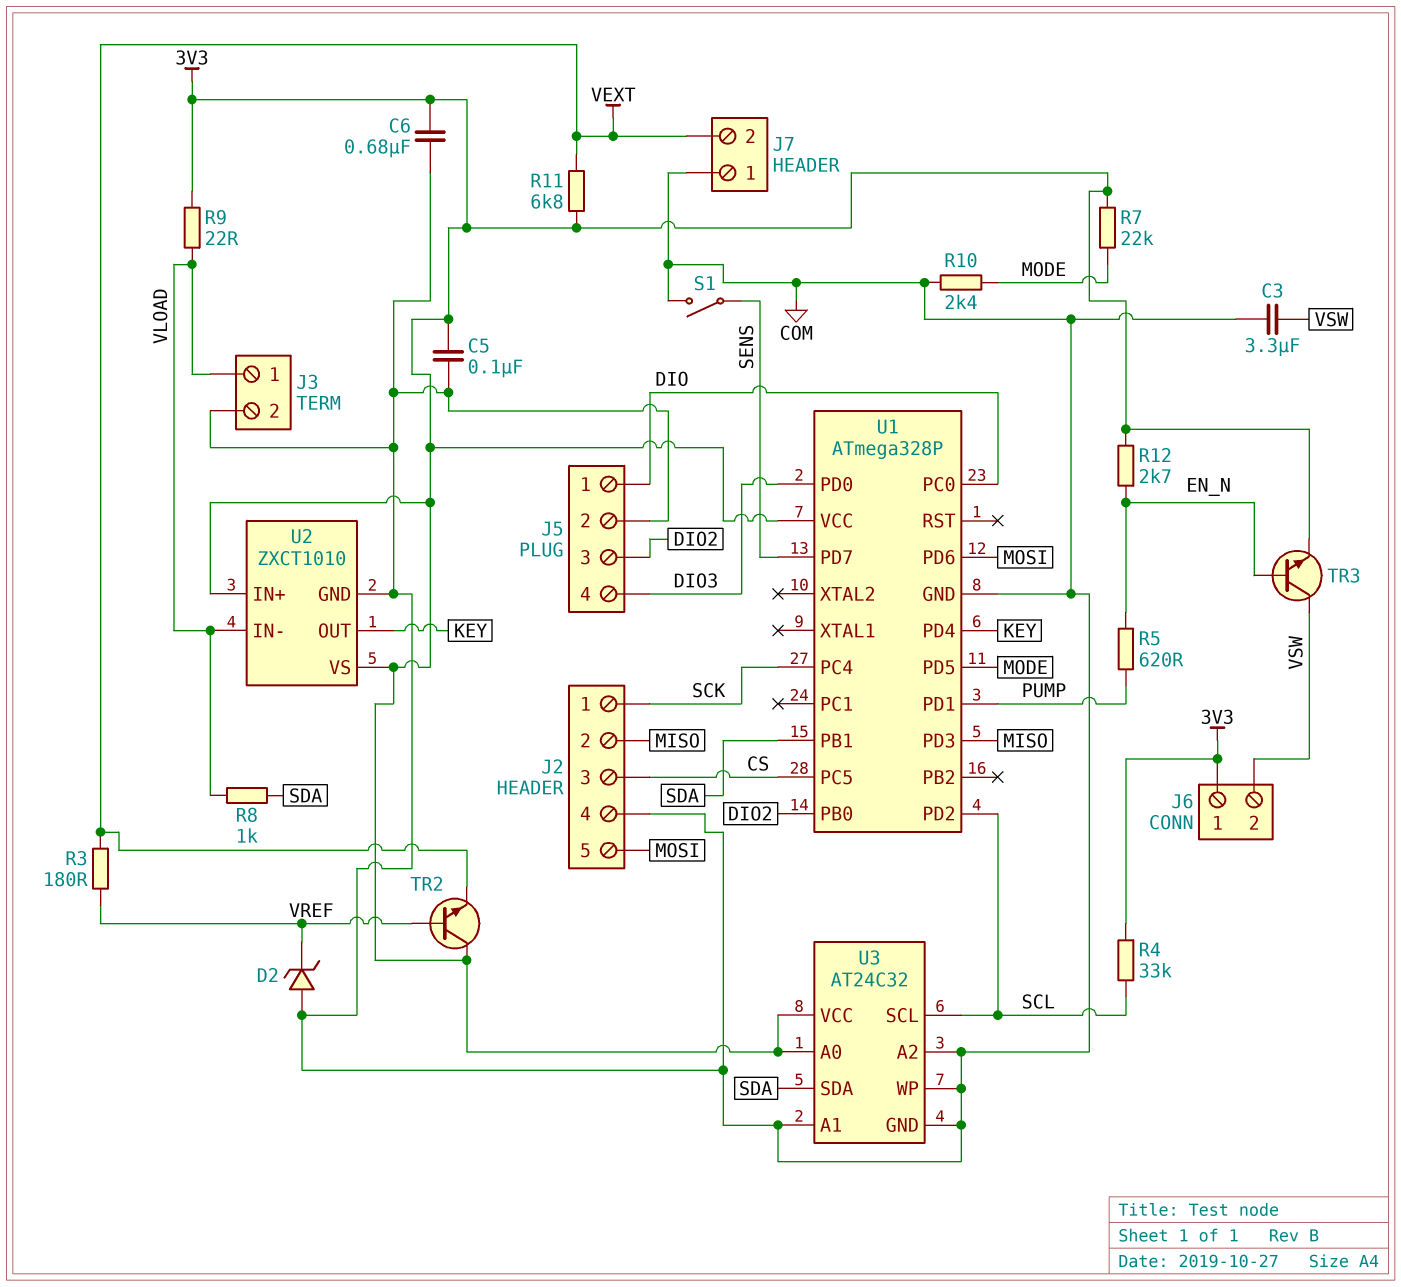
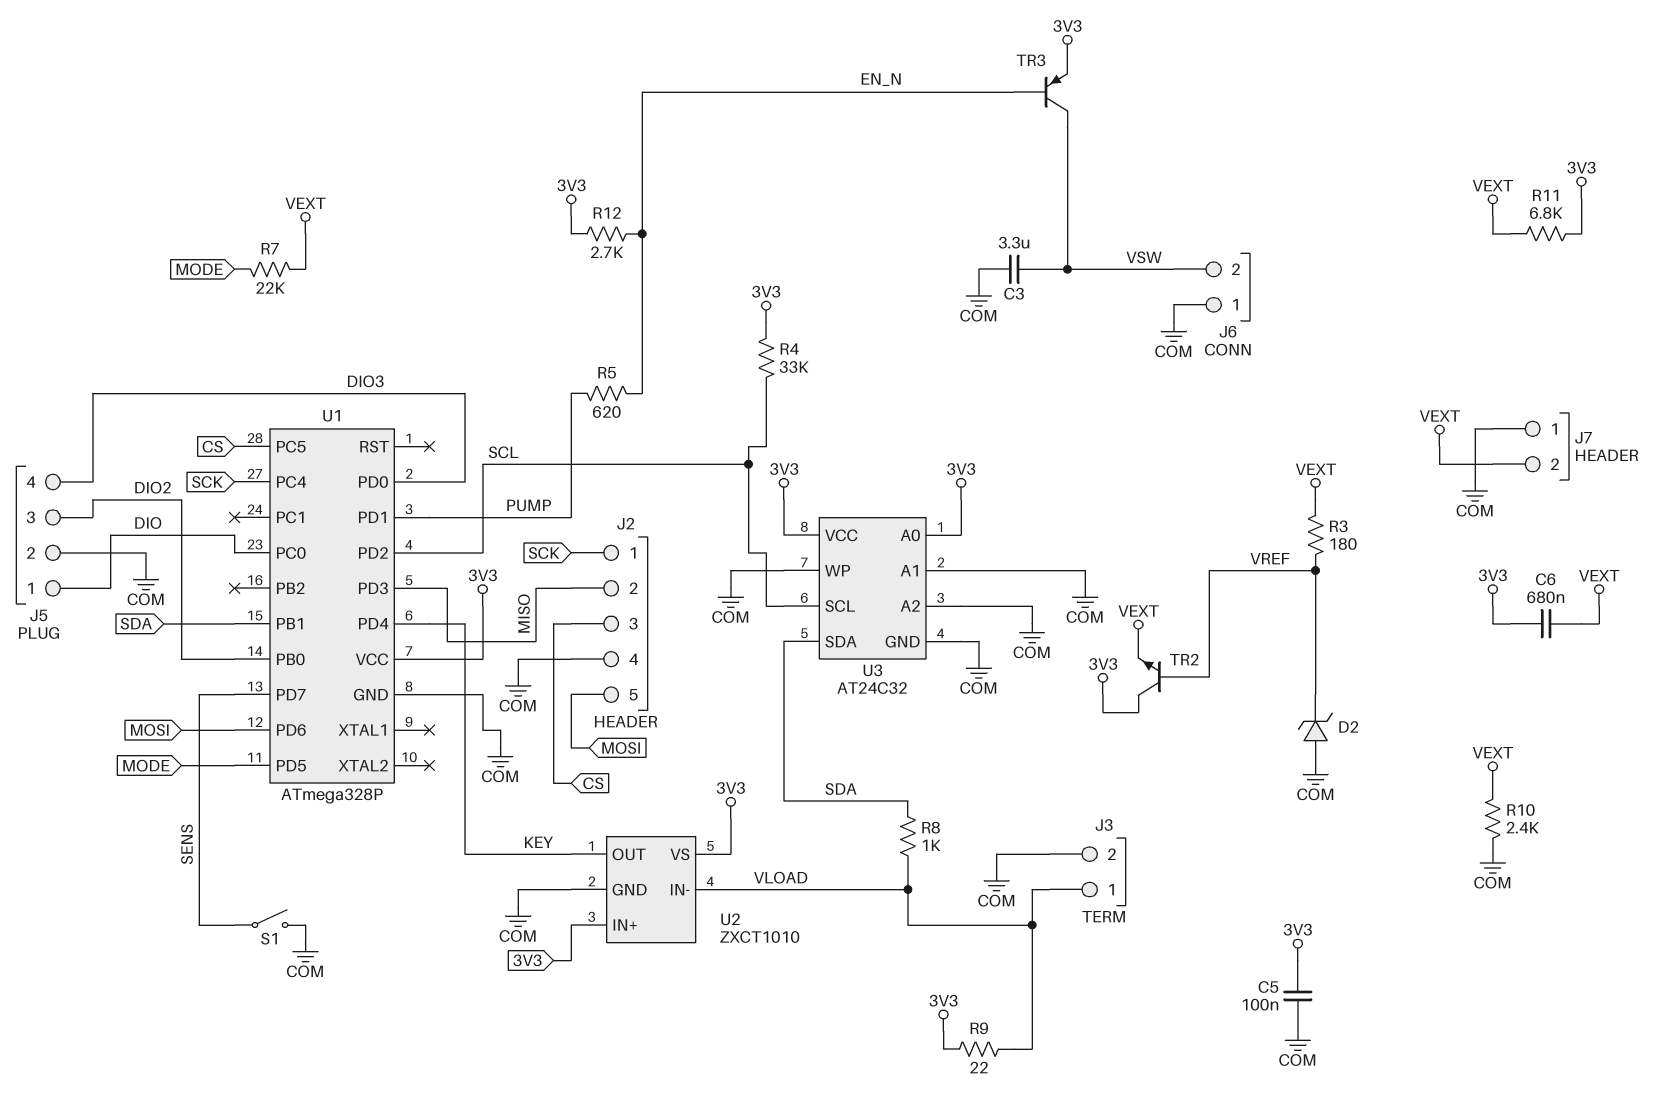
C6: 680nF (3V3, COM) -> 680nF (3V3, VEXT)
J6 pin 1: 3V3 -> COM
R7: 22k (3V3, MODE) -> 22k (MODE, VEXT)
R10: 2.4k (COM, MODE) -> 2.4k (COM, VEXT)
TR3: NPN (B EN_N, C VSW, E 3V3) -> PNP (B EN_N, C VSW, E 3V3)

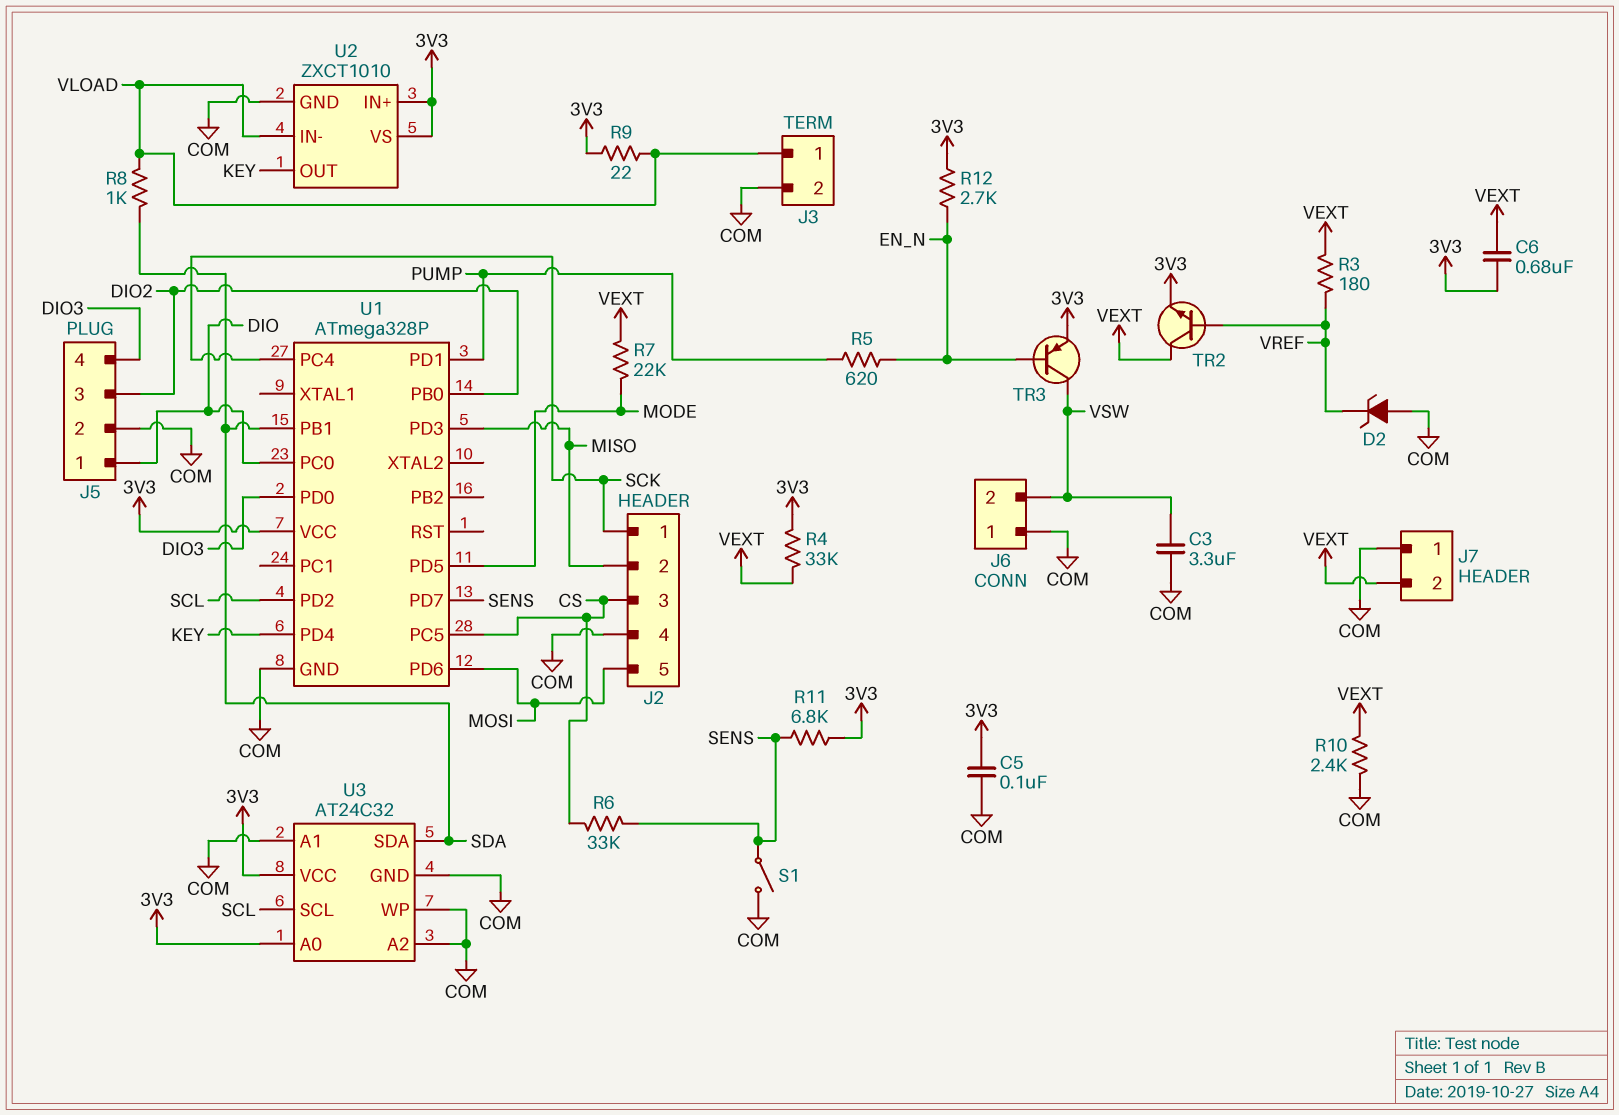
R4: 33k (3V3, SCL) -> 33k (3V3, VEXT)
R6: none -> 33k (CS, SENS)
R11: 6.8k (3V3, VEXT) -> 6.8k (3V3, SENS)
TR2: NPN (B VREF, C 3V3, E VEXT) -> NPN (B VREF, C VEXT, E 3V3)

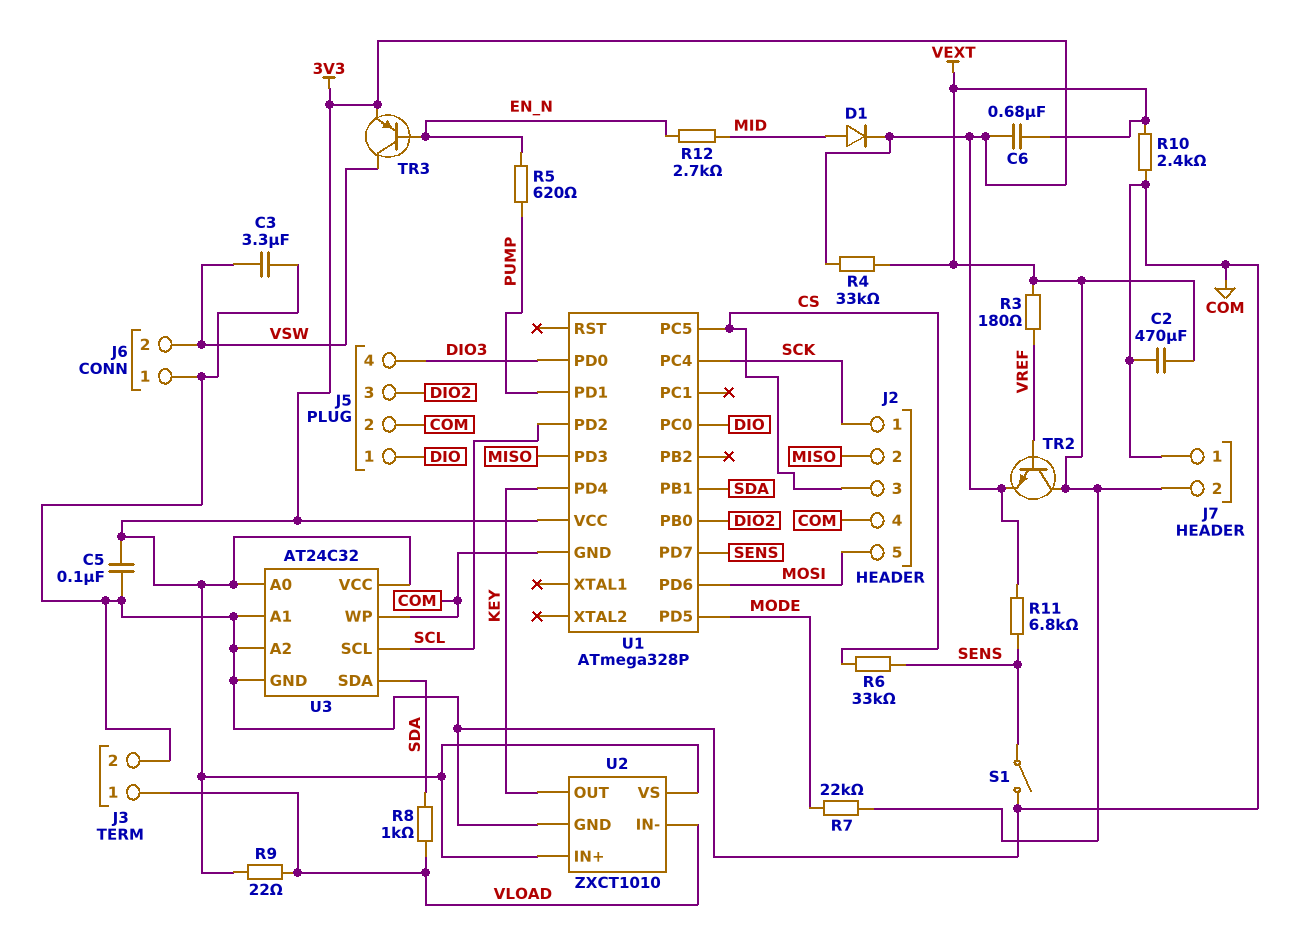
C2: none -> 470uF (COM, VEXT)
D1: none -> diode (A MID, K 3V3)
D2: zener (A COM, K VREF) -> none
R12: 2.7k (3V3, EN_N) -> 2.7k (EN_N, MID)

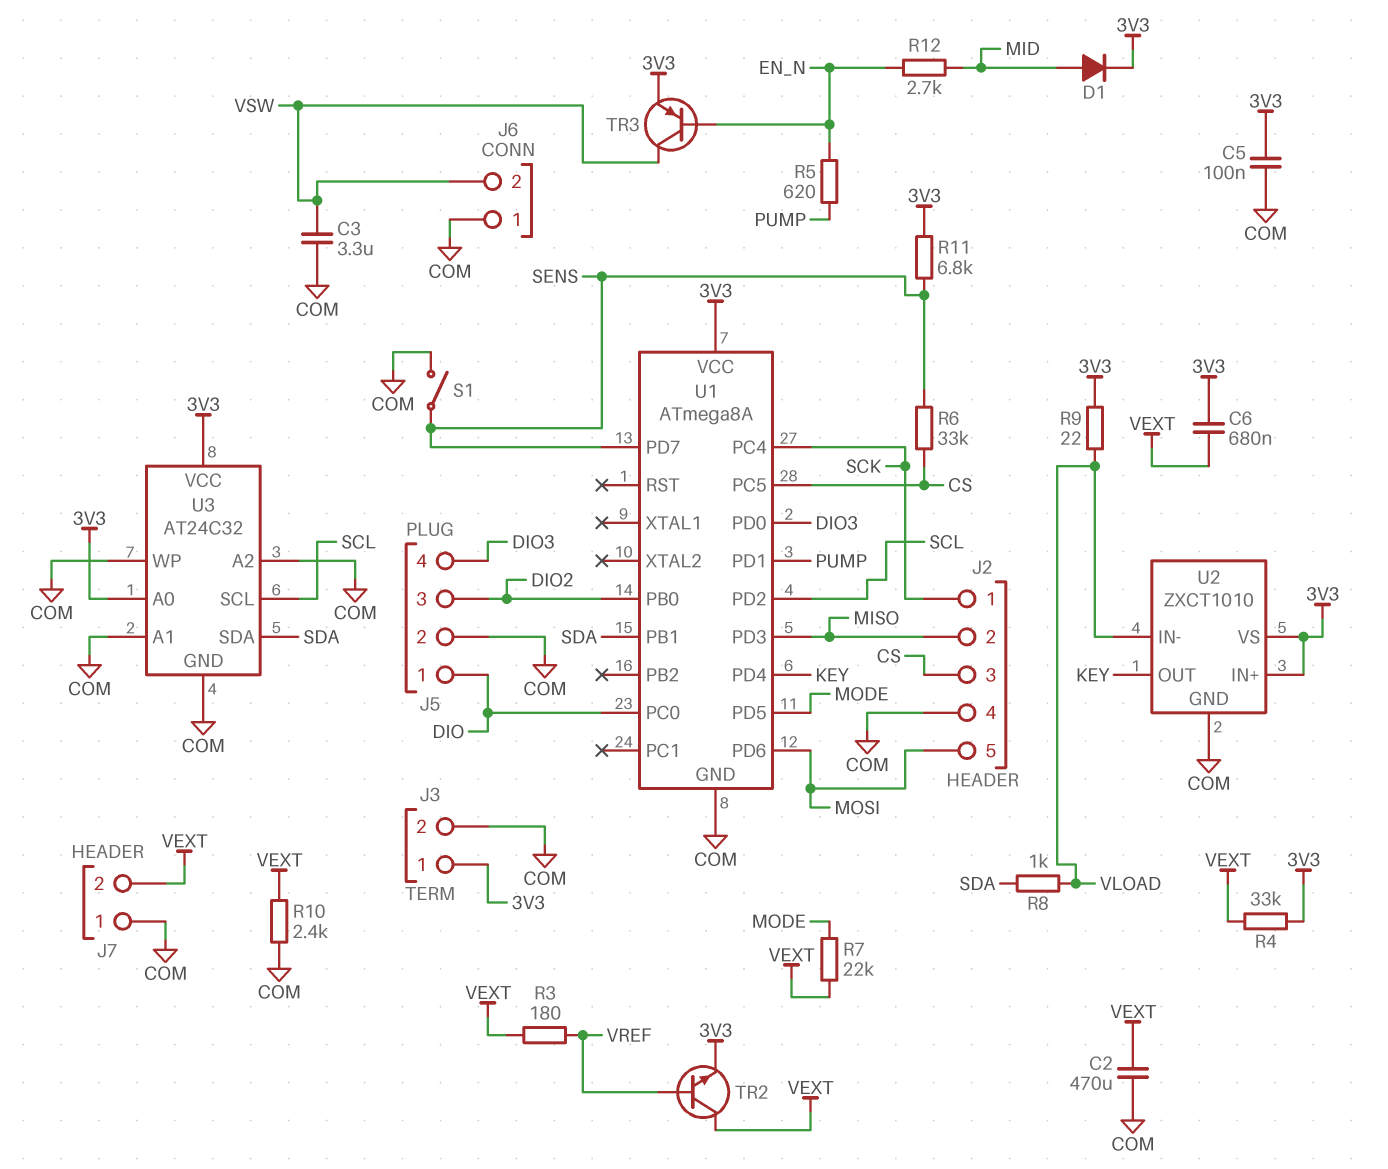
J3 pin 1: VLOAD -> 3V3
U1: ATmega328P -> ATmega8A

